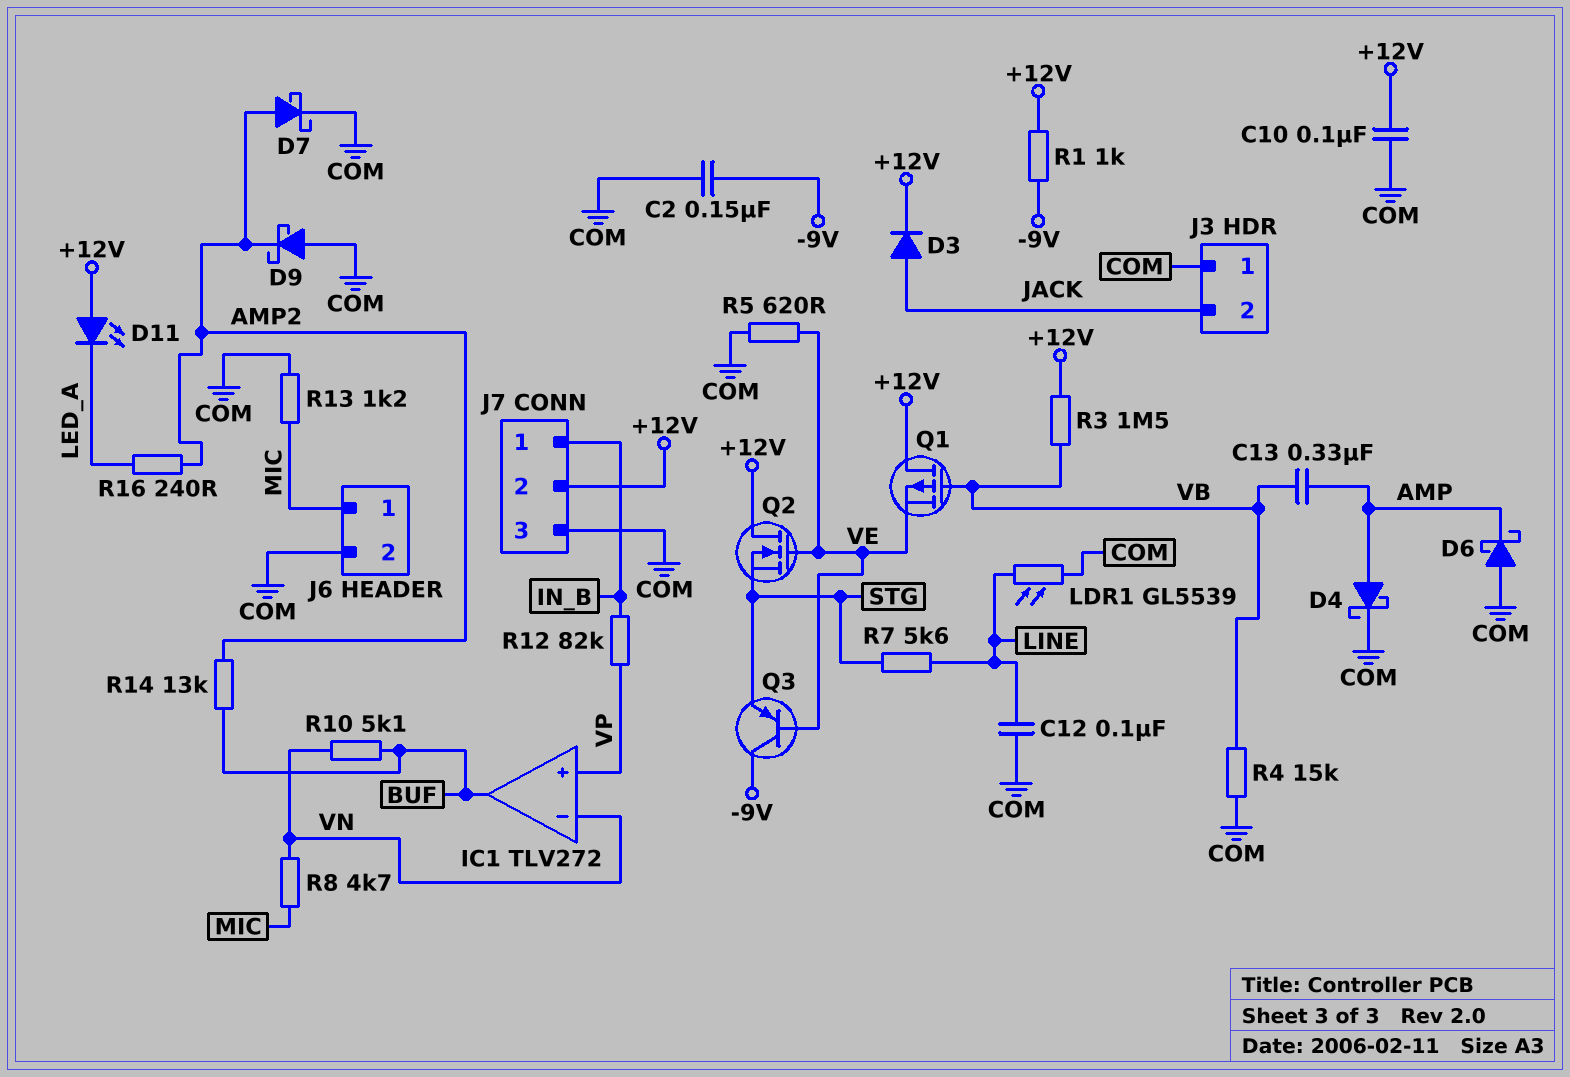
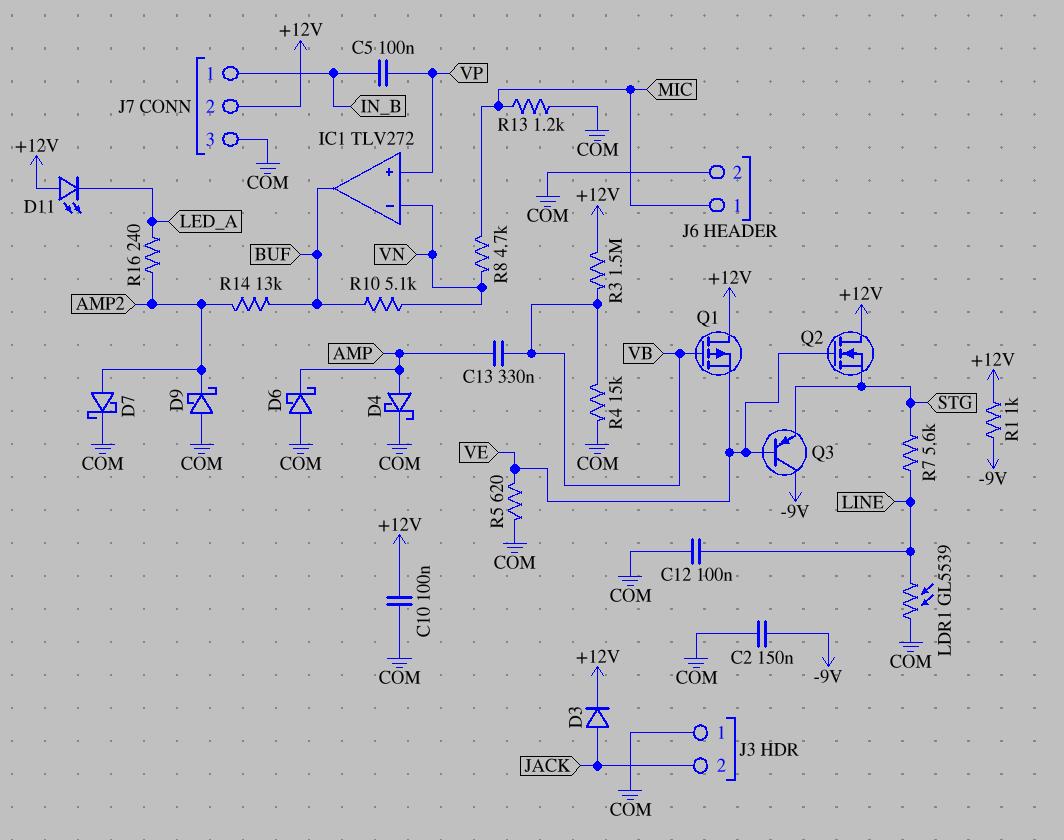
C5: none -> 100nF (IN_B, VP)
R12: 82k (IN_B, VP) -> none

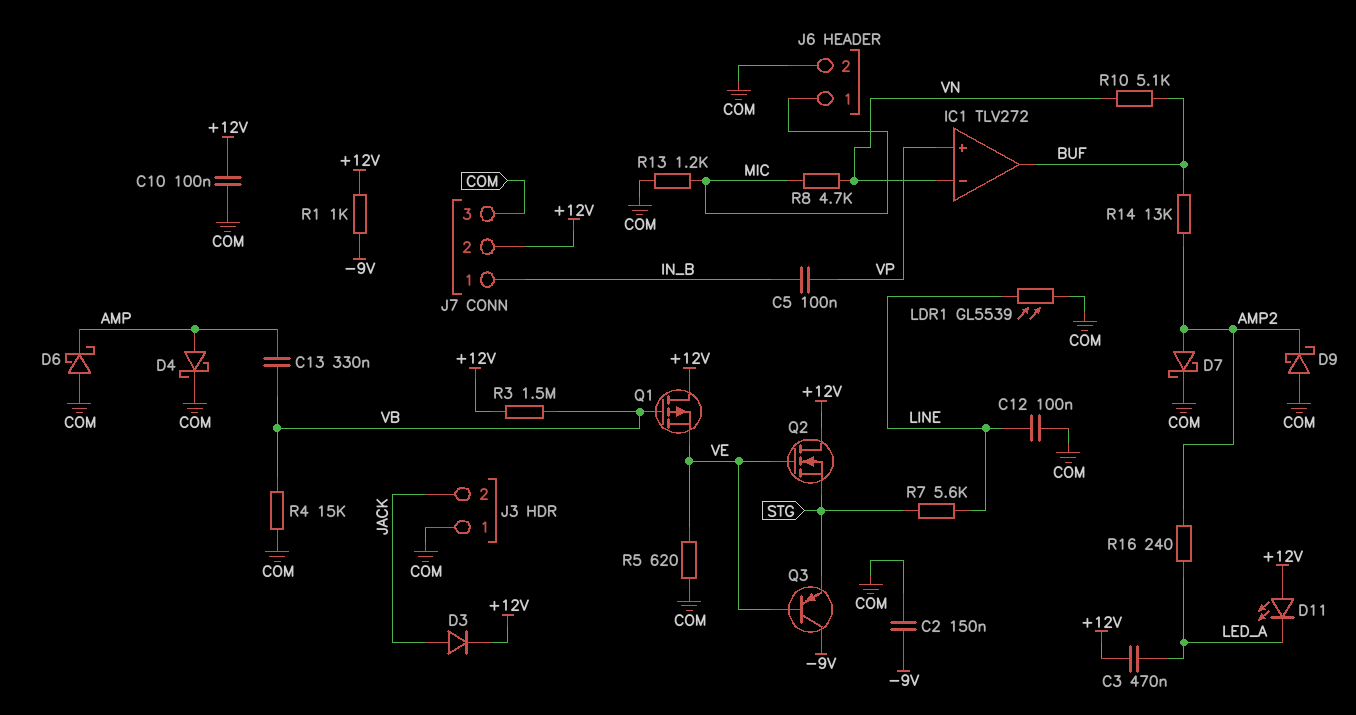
C3: none -> 470nF (+12V, LED_A)

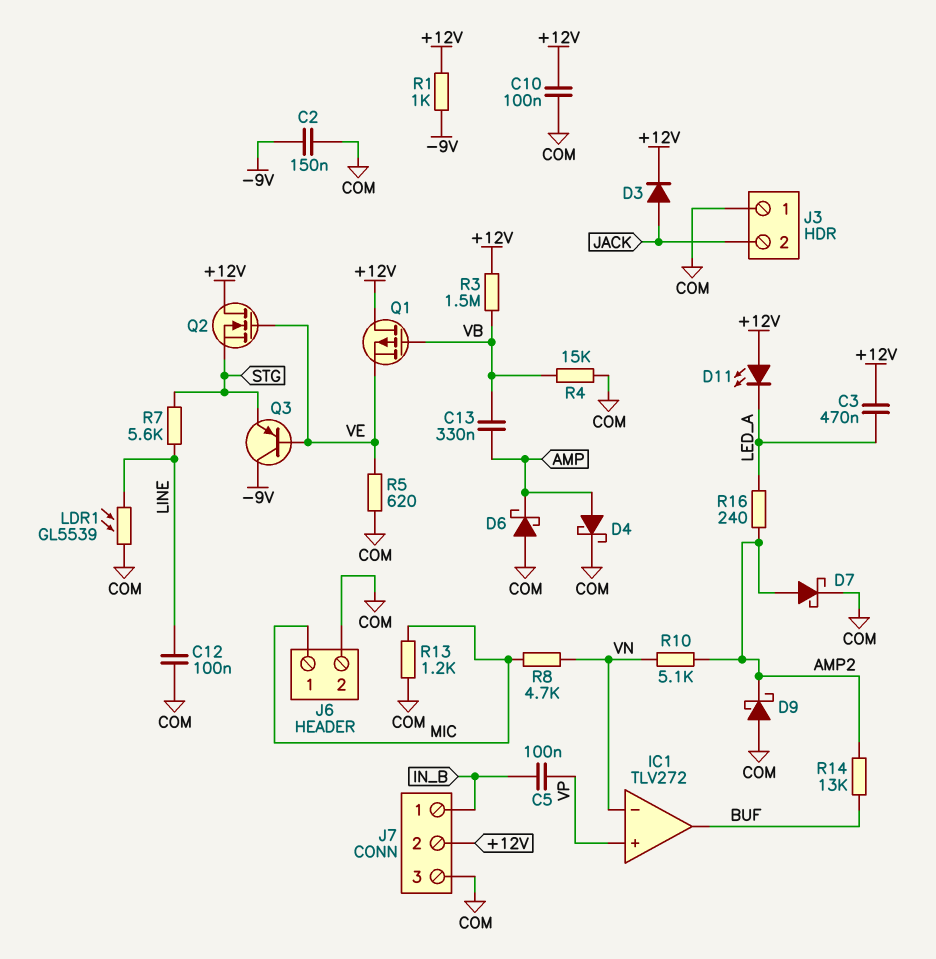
R10: 5.1k (BUF, VN) -> 5.1k (AMP2, VN)

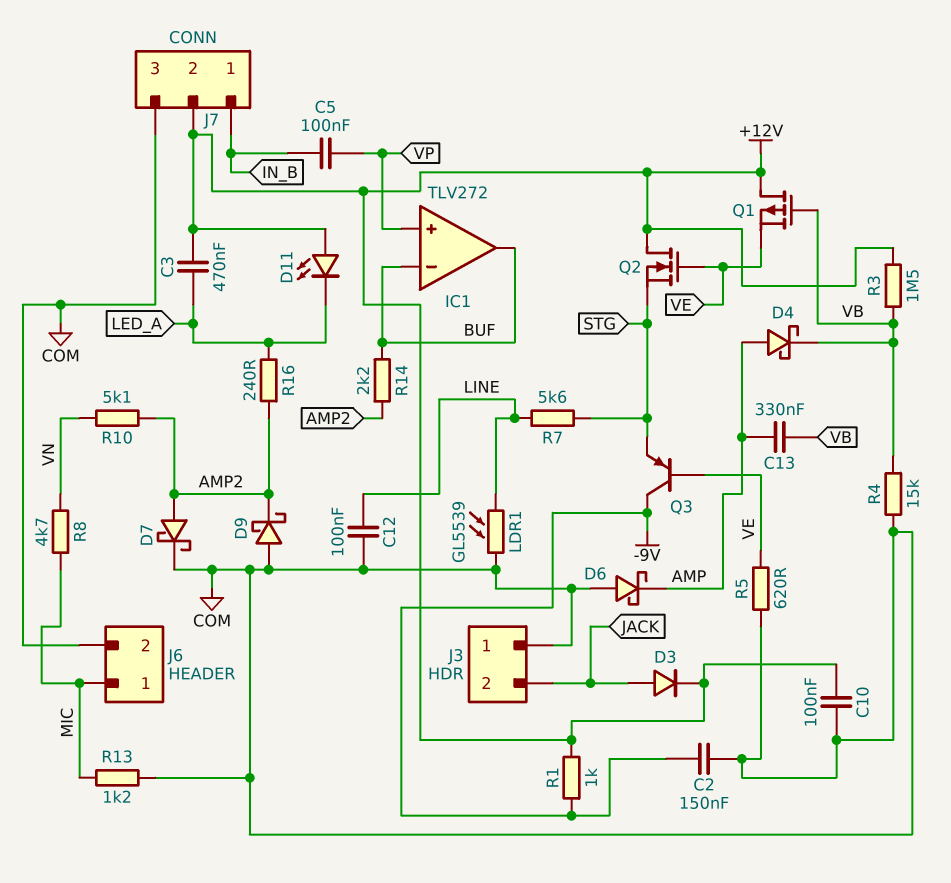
D4: schottky (A AMP, K COM) -> schottky (A AMP, K VB)
IC1 pin in-: VN -> BUF
R14: 13k (AMP2, BUF) -> 2.2k (AMP2, BUF)

